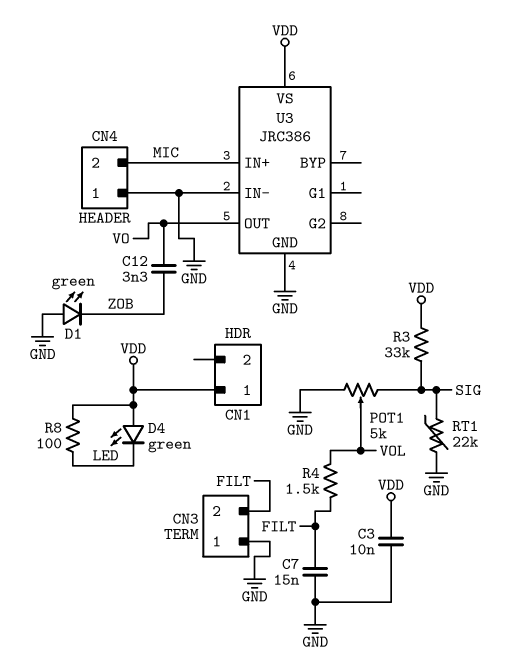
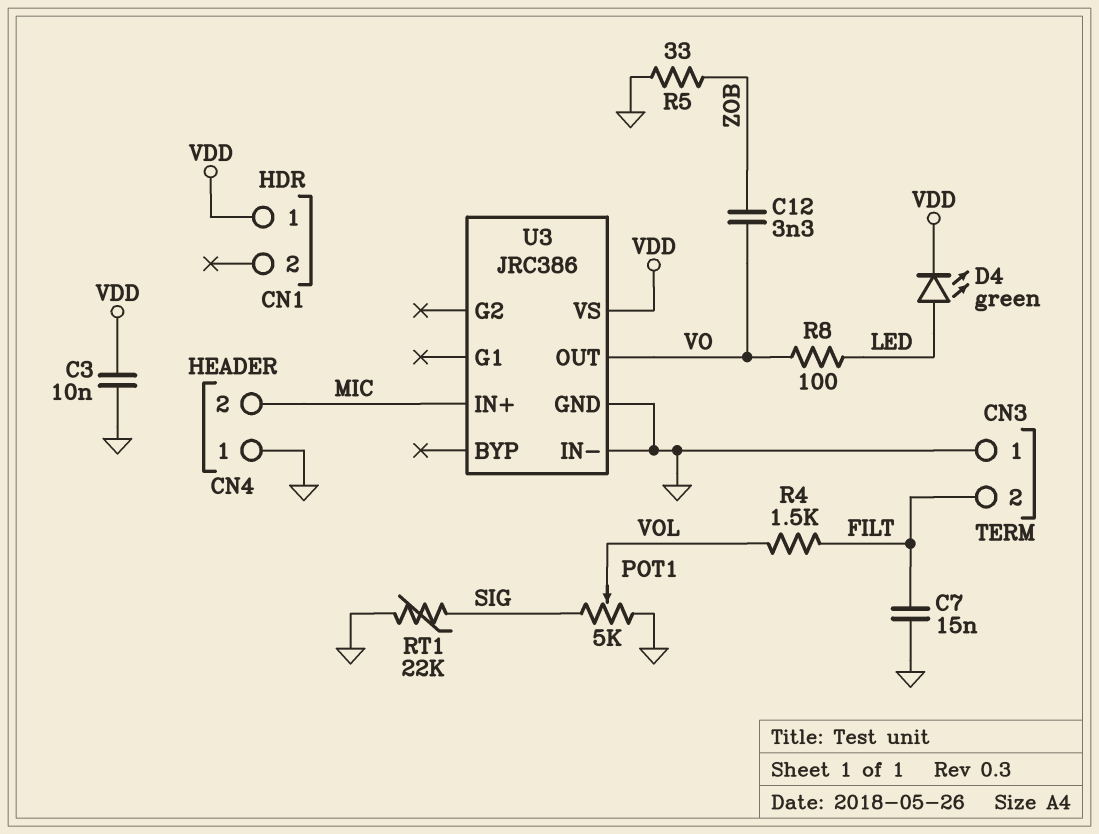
D1: LED green (A GND, K ZOB) -> none
D4: LED green (A VDD, K LED) -> LED green (A LED, K VDD)
R3: 33k (SIG, VDD) -> none
R5: none -> 33 (GND, ZOB)
R8: 100 (LED, VDD) -> 100 (LED, VO)

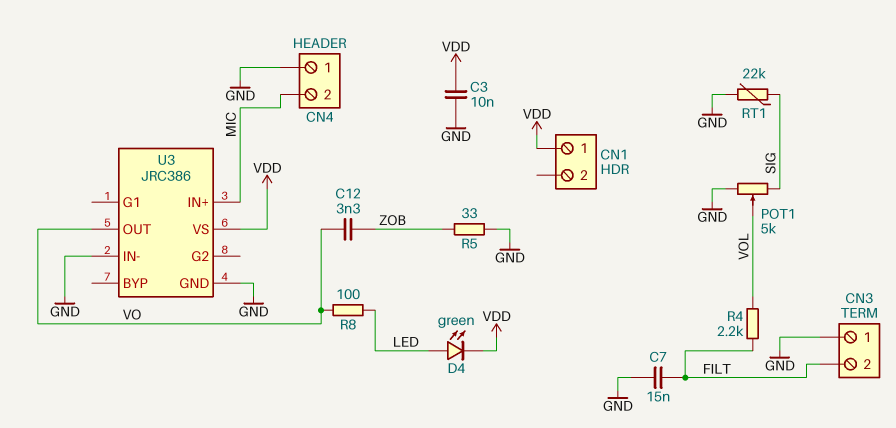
R4: 1.5k (FILT, VOL) -> 2.2k (FILT, VOL)

